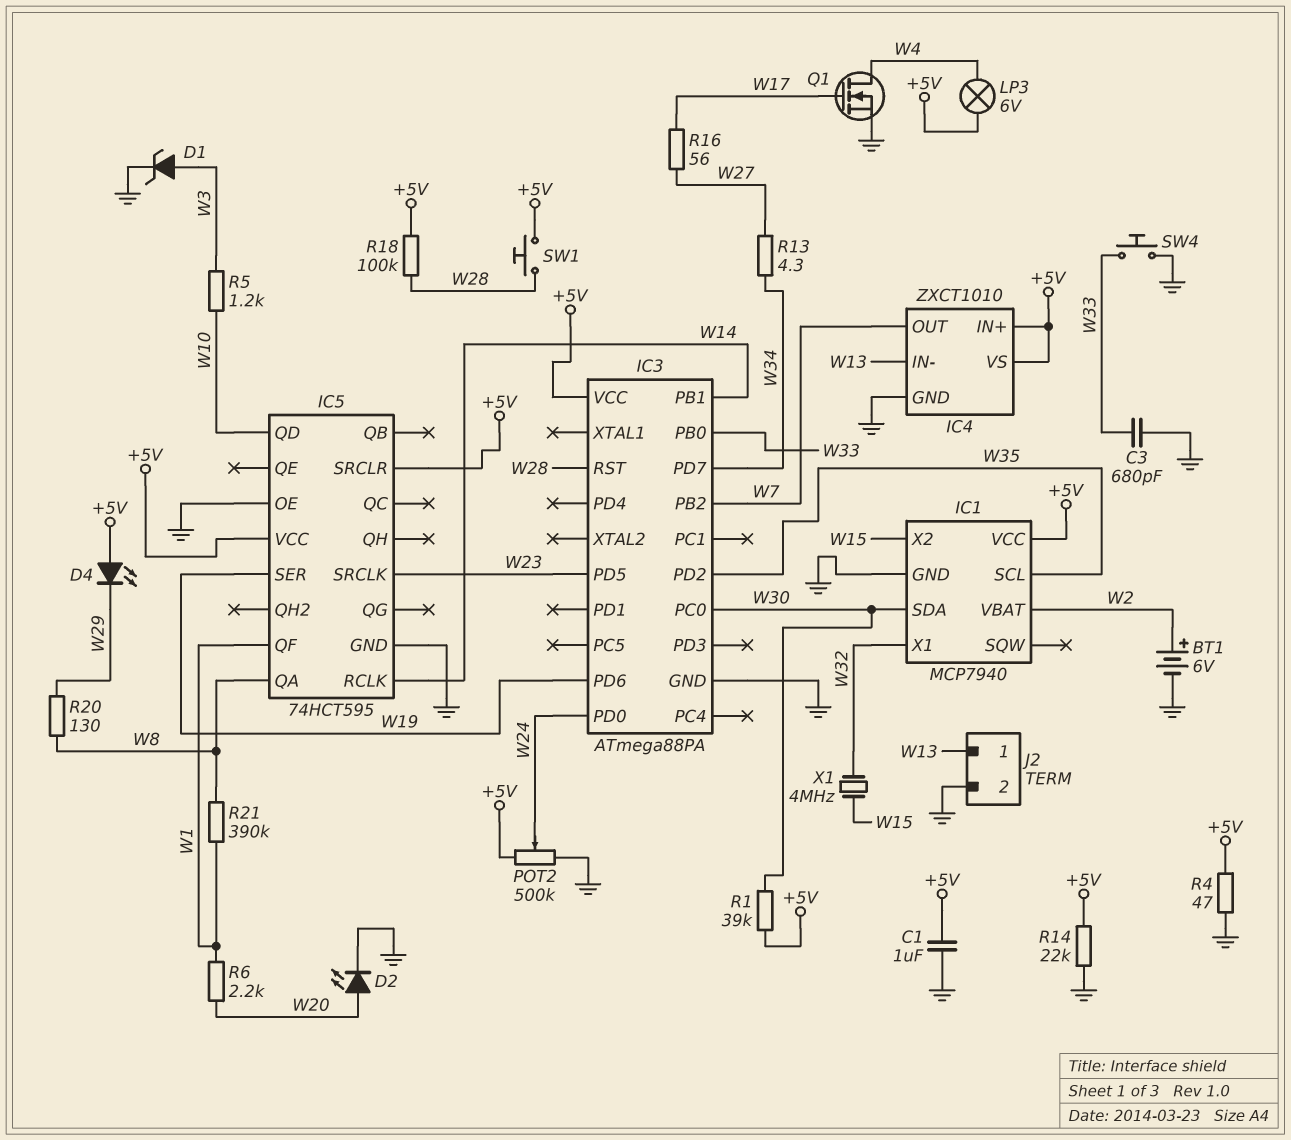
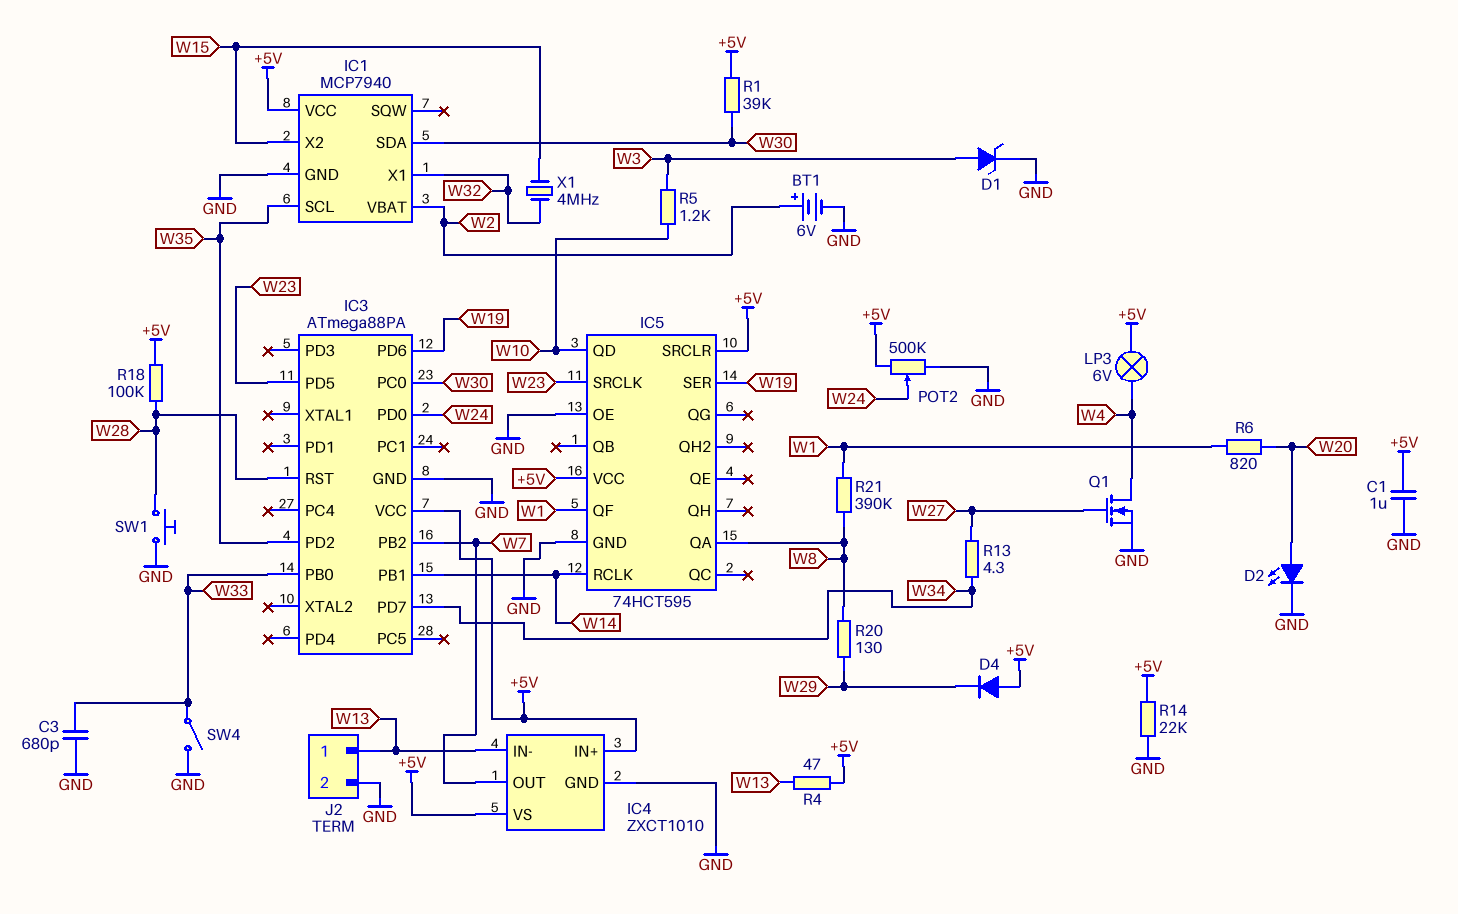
D4: LED (A +5V, K W29) -> diode (A +5V, K W29)
Q1: NMOS (G W17, D W4, S GND) -> NMOS (G W27, D W4, S GND)
R4: 47 (+5V, GND) -> 47 (+5V, W13)
R6: 2.2k (W1, W20) -> 820 (W1, W20)
R16: 56 (W17, W27) -> none
SW1: button (+5V, W28) -> button (GND, W28)
SW4: button (GND, W33) -> switch (GND, W33)

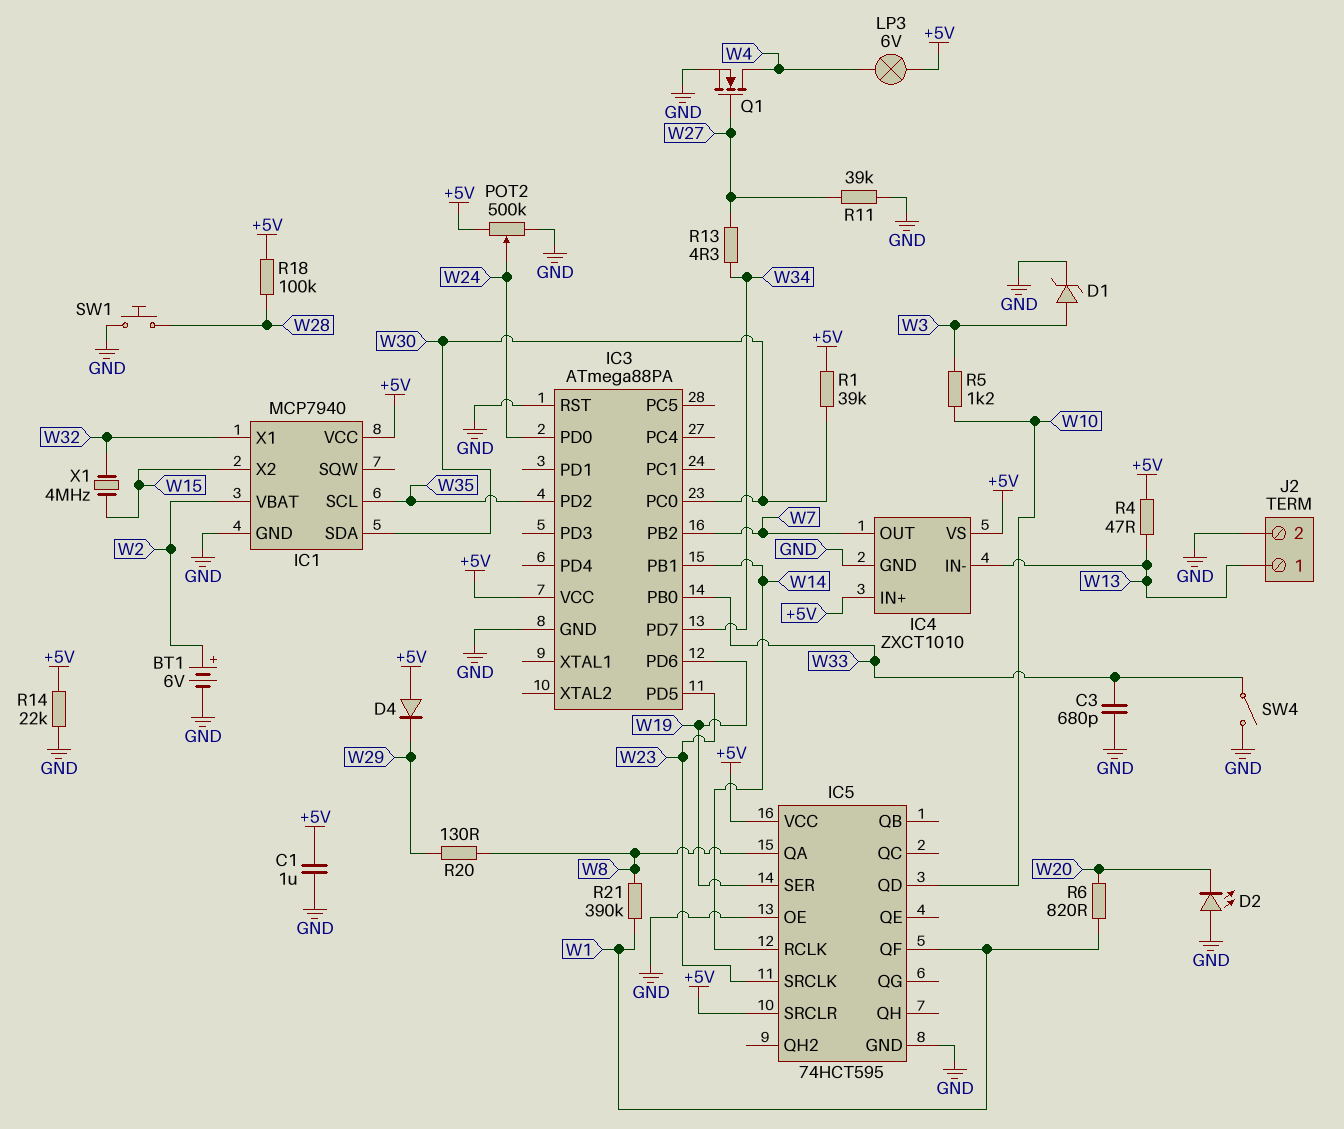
D2: LED (A W20, K GND) -> LED (A GND, K W20)
IC3 pin RST: W28 -> GND
R11: none -> 39k (GND, W27)

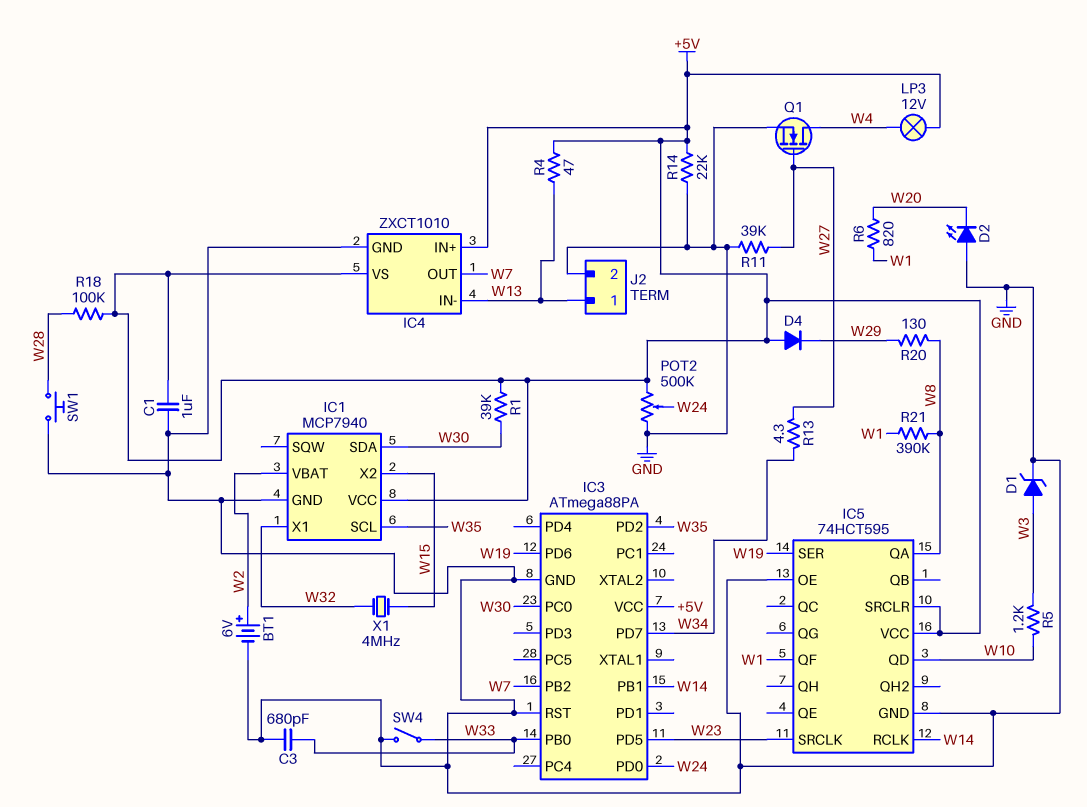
LP3: lamp 6V (+5V, W4) -> lamp 12V (+5V, W4)

